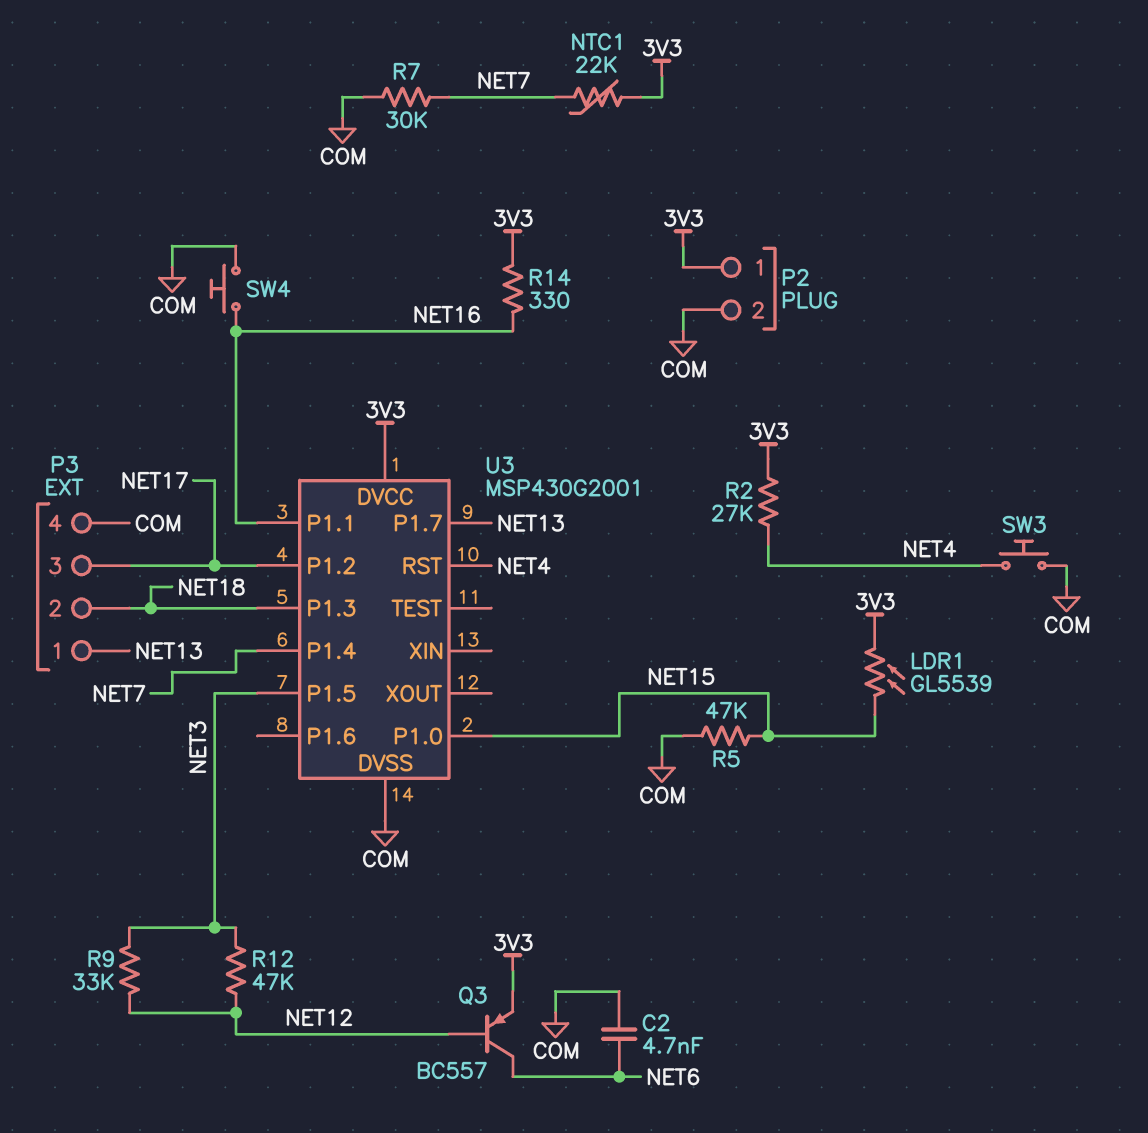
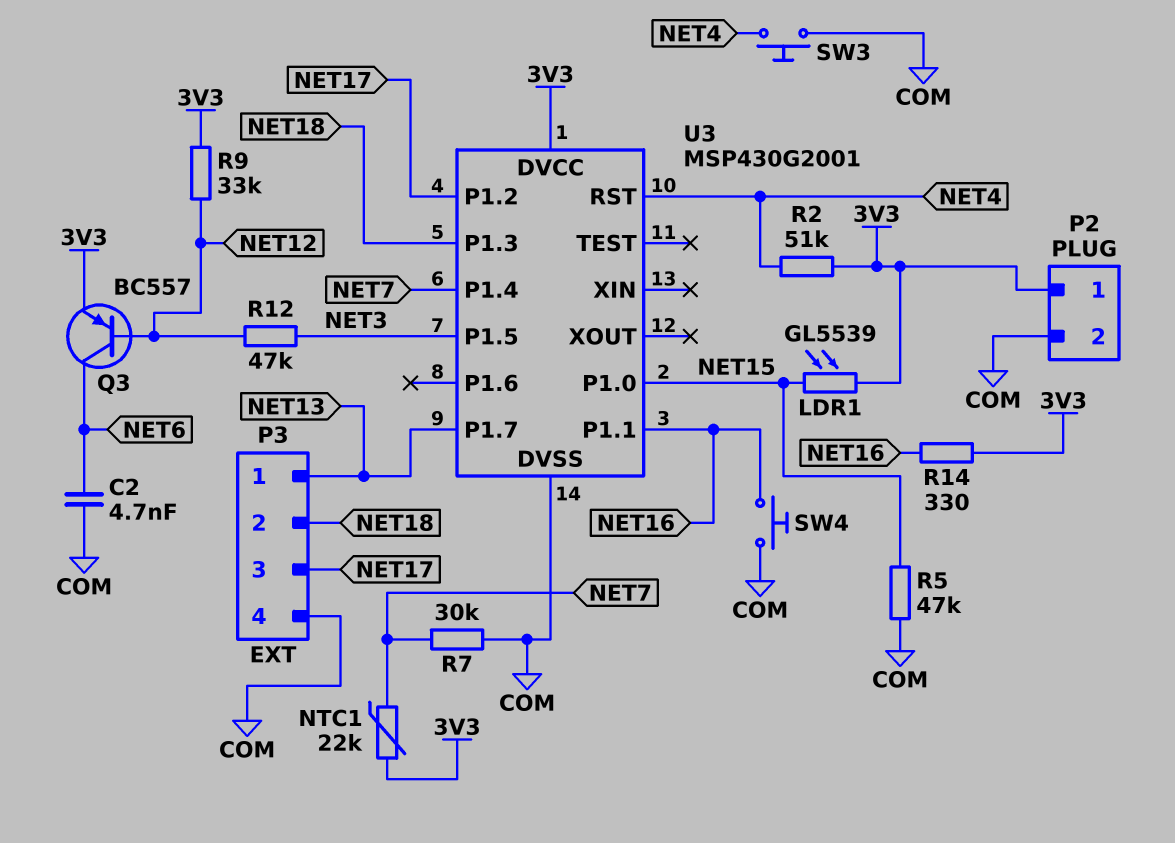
R2: 27k (3V3, NET4) -> 51k (3V3, NET4)
R9: 33k (NET3, NET12) -> 33k (3V3, NET12)

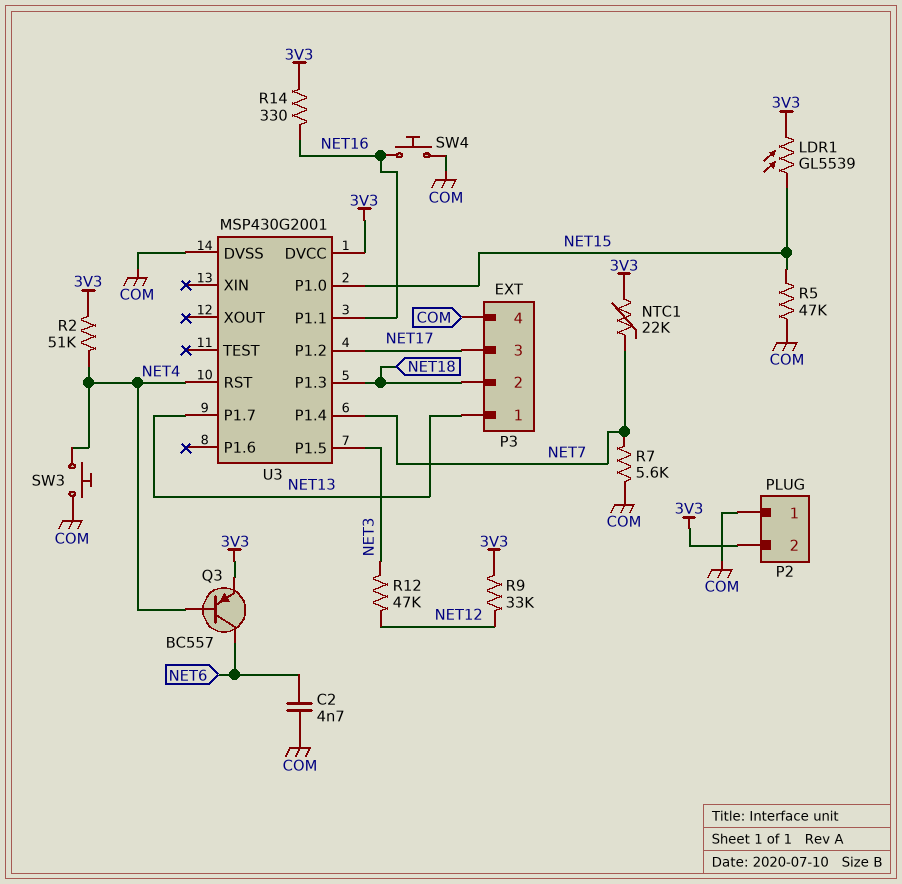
P2 pin 1: 3V3 -> COM
P2 pin 2: COM -> 3V3
Q3: PNP BC557 (B NET12, C NET6, E 3V3) -> PNP BC557 (B NET4, C NET6, E 3V3)
R7: 30k (COM, NET7) -> 5.6k (COM, NET7)

